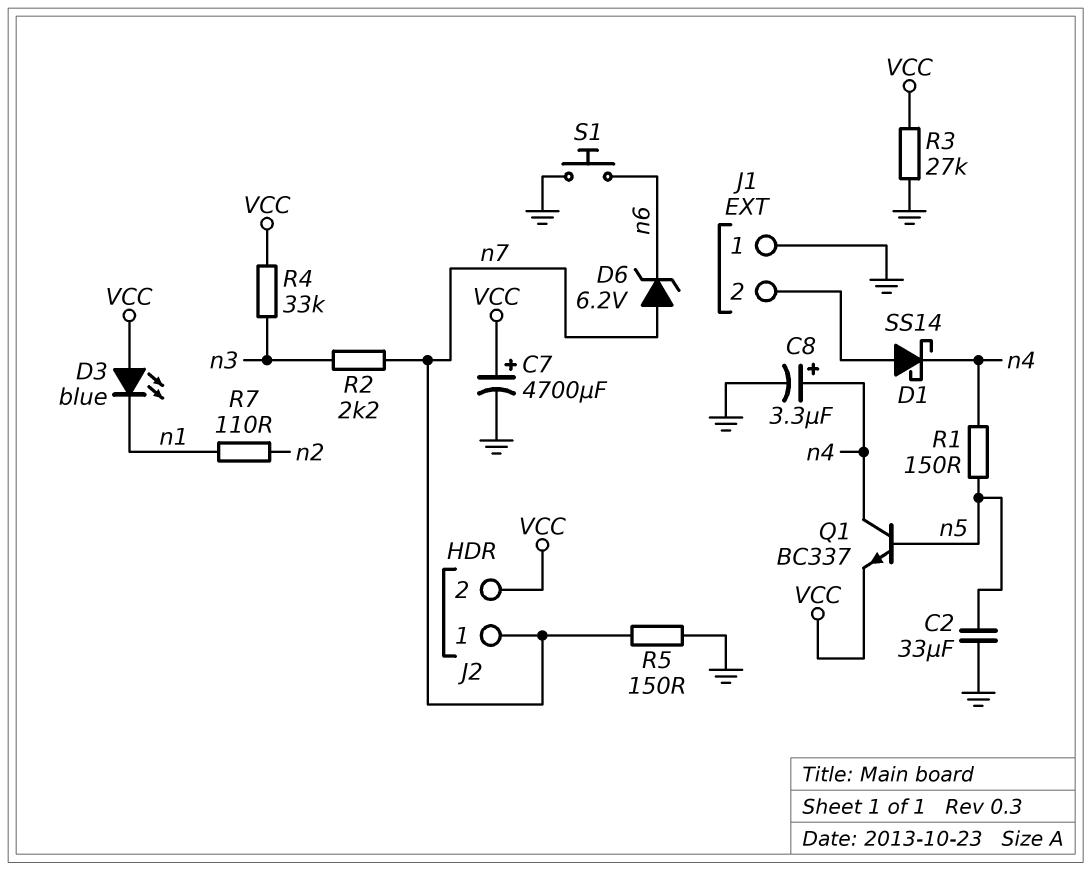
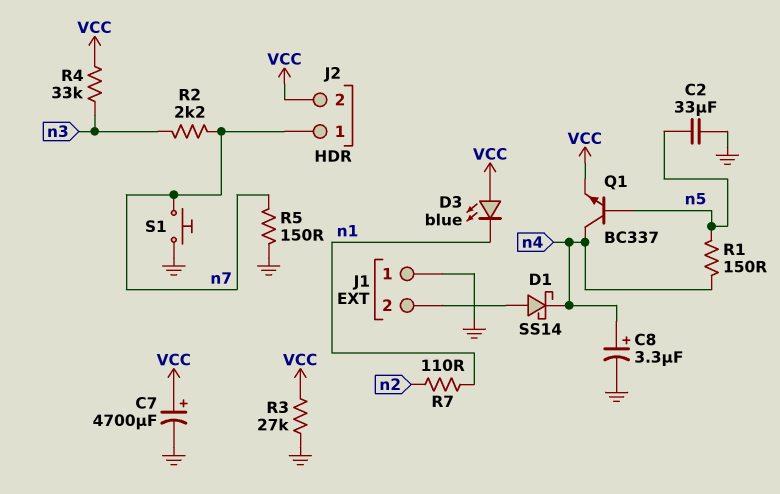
D6: zener 6.2V (A n7, K n6) -> none
S1: button (GND, n6) -> button (GND, n7)

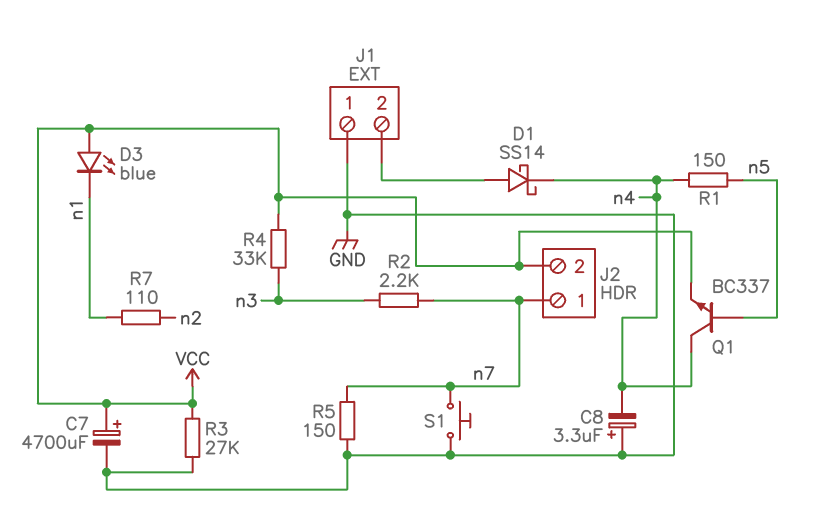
C2: 33uF (GND, n5) -> none
C8: 3.3uF (plus n4, minus GND) -> 3.3uF (plus GND, minus n4)

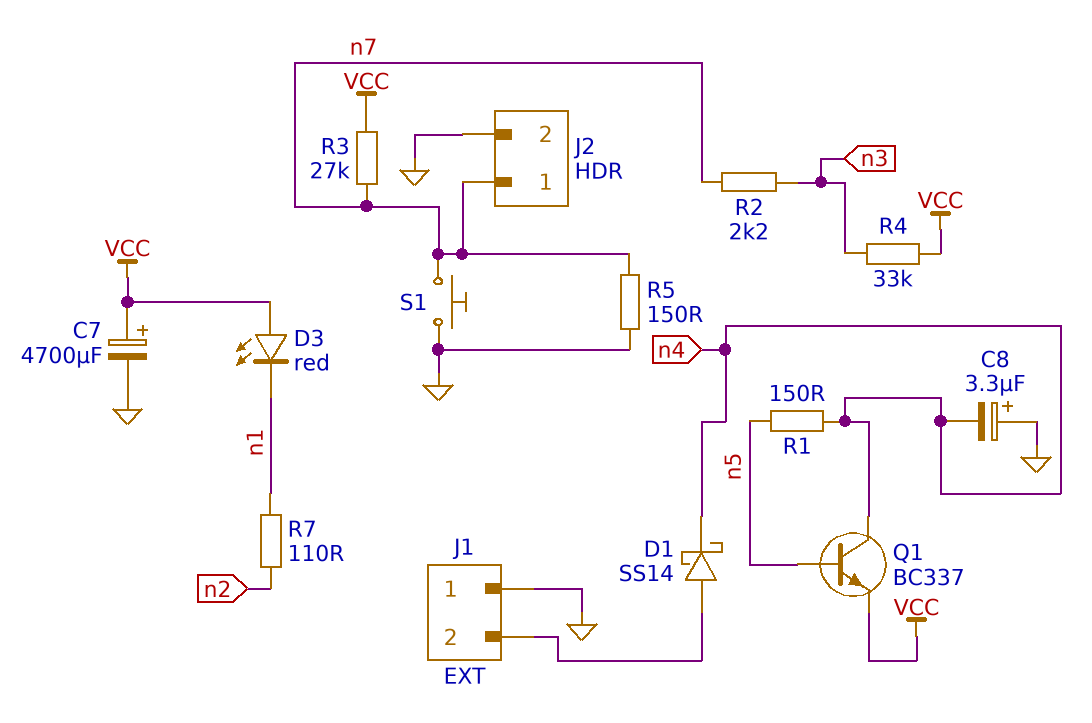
D3: LED blue (A VCC, K n1) -> LED red (A VCC, K n1)
J2 pin 2: VCC -> GND
R3: 27k (GND, VCC) -> 27k (VCC, n7)

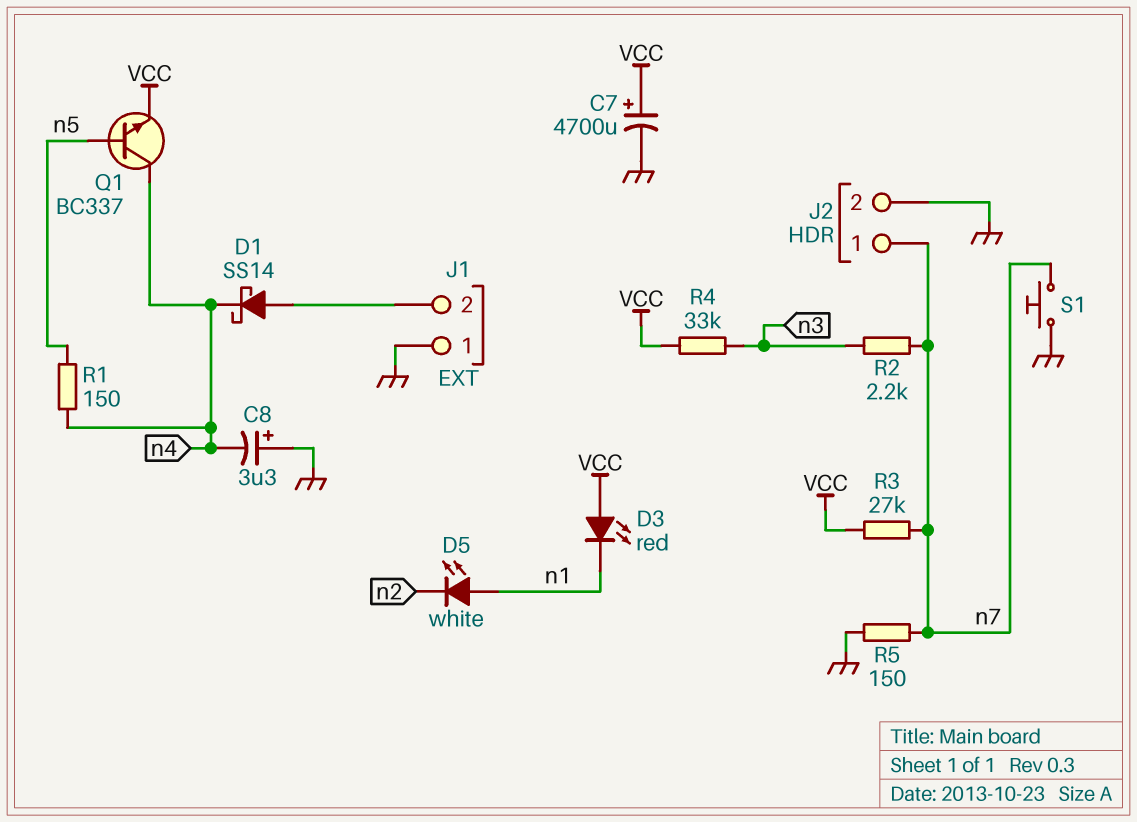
D5: none -> LED white (A n1, K n2)
R7: 110 (n1, n2) -> none

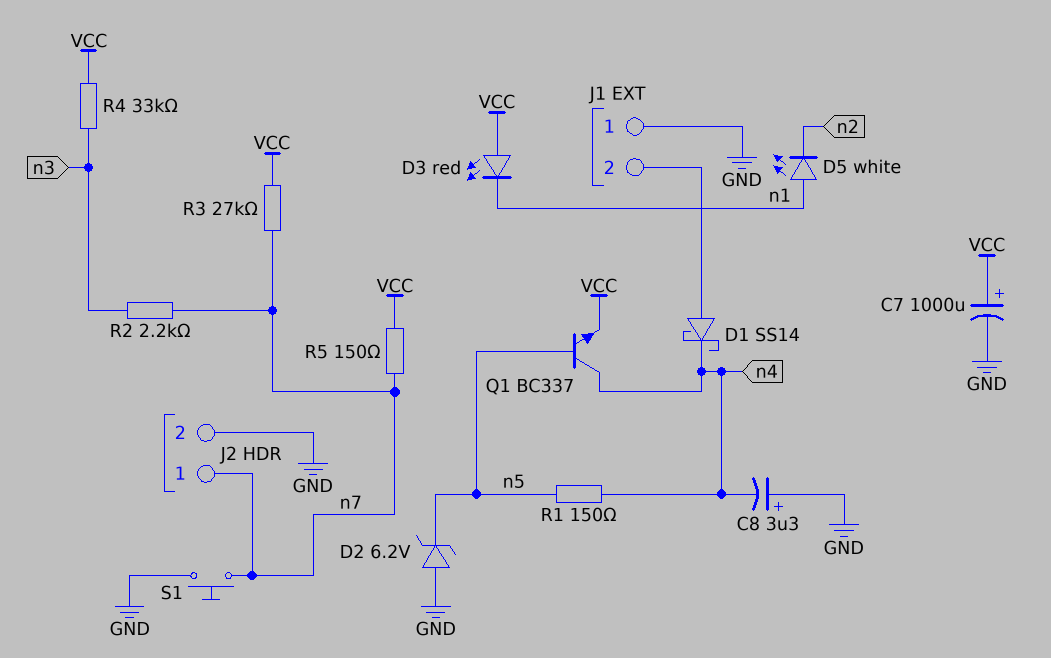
C7: 4700uF (plus VCC, minus GND) -> 1000uF (plus VCC, minus GND)
D2: none -> zener 6.2V (A GND, K n5)
R5: 150 (GND, n7) -> 150 (VCC, n7)

